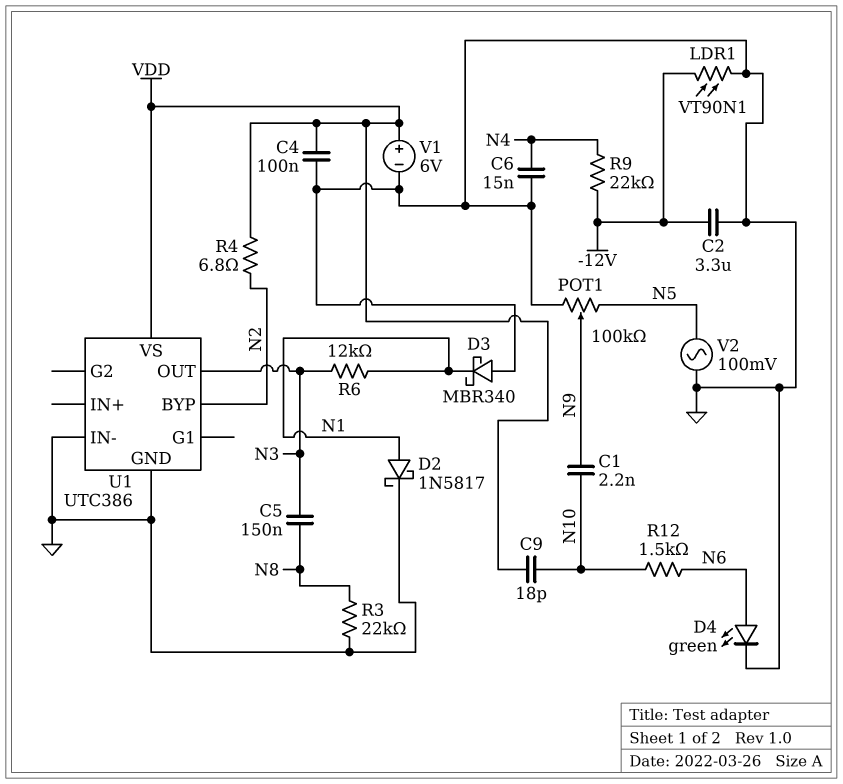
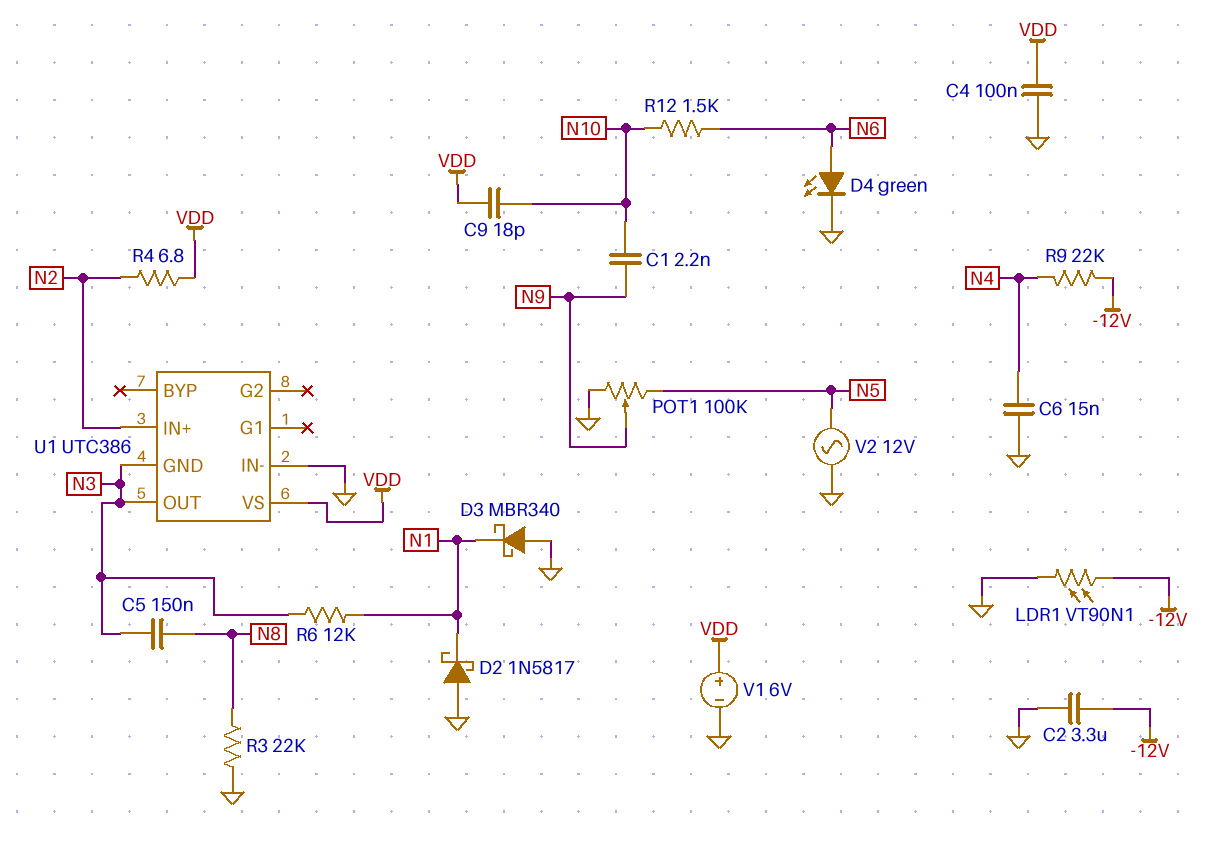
D2: schottky 1N5817 (A N1, K GND) -> schottky 1N5817 (A GND, K N1)
U1 pin BYP: N2 -> none
U1 pin GND: GND -> N3
U1 pin IN+: none -> N2
V2: AC 100mV (GND, N5) -> AC 12V (GND, N5)

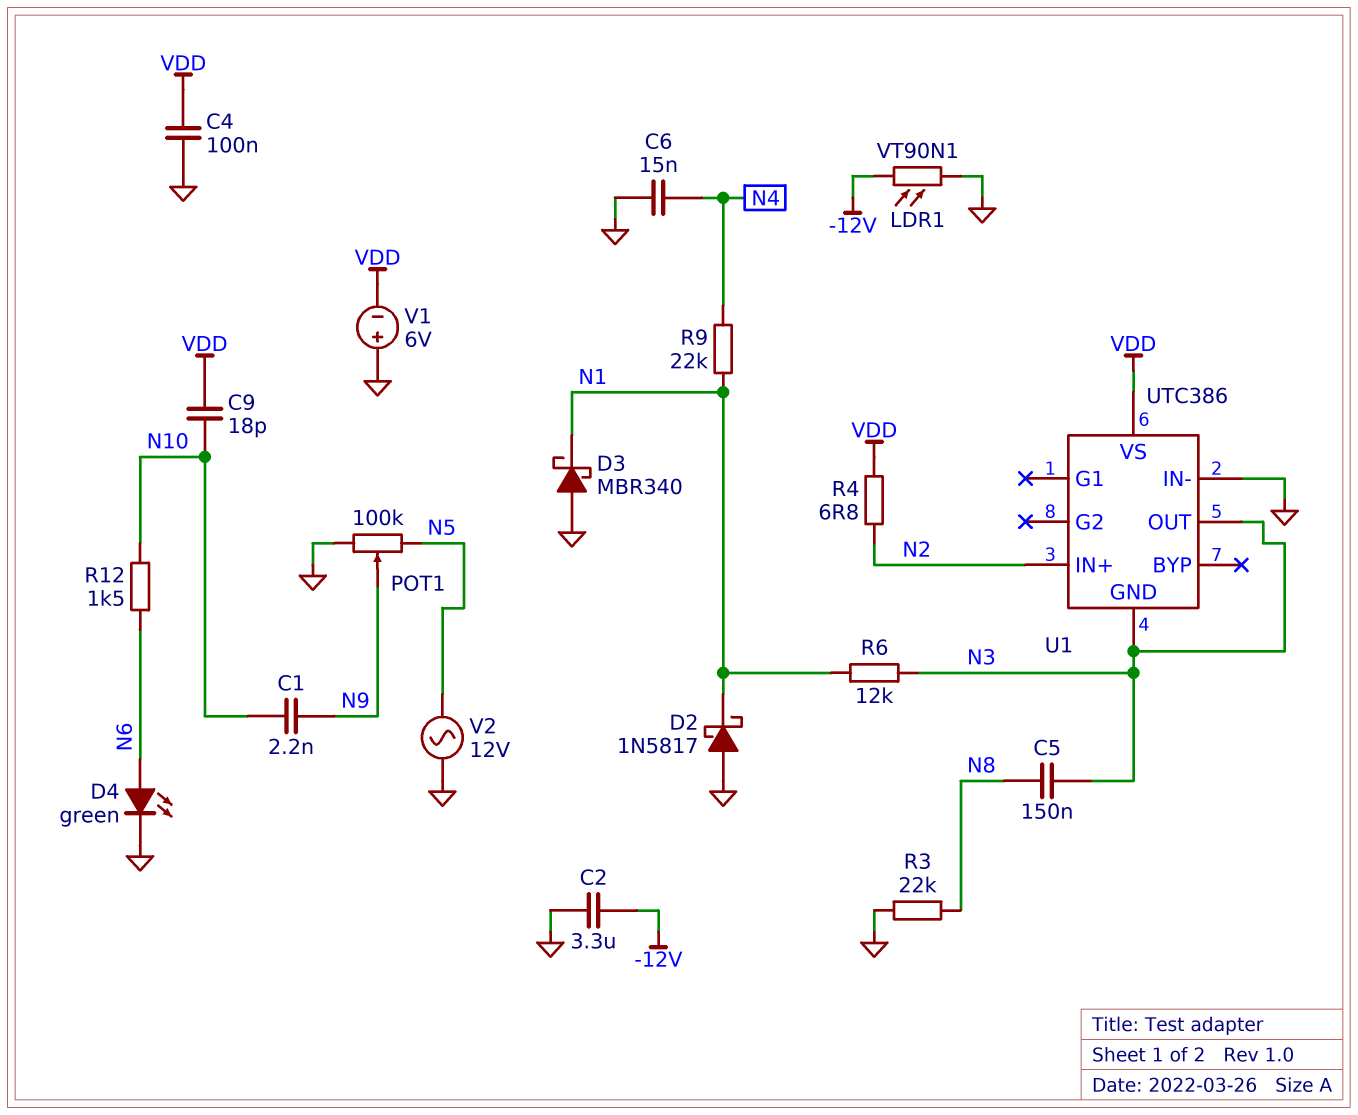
R9: 22k (-12V, N4) -> 22k (N1, N4)
V1: 6V (plus VDD, minus GND) -> 6V (plus GND, minus VDD)

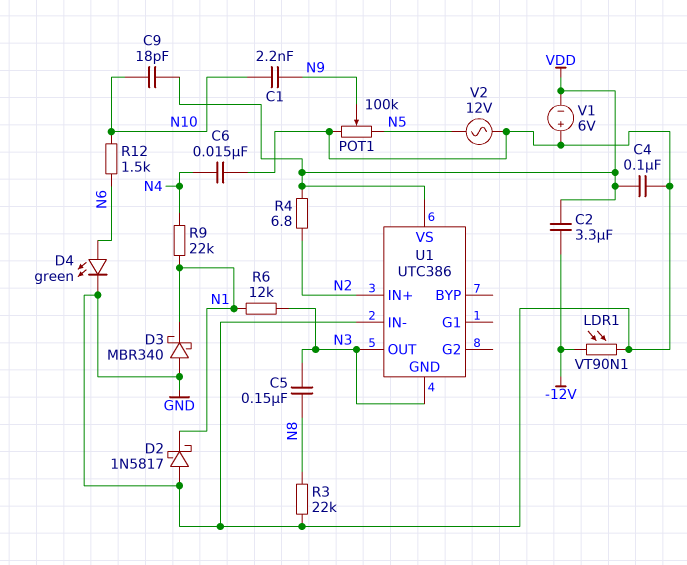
C2: 3.3uF (-12V, GND) -> 3.3uF (-12V, VDD)

